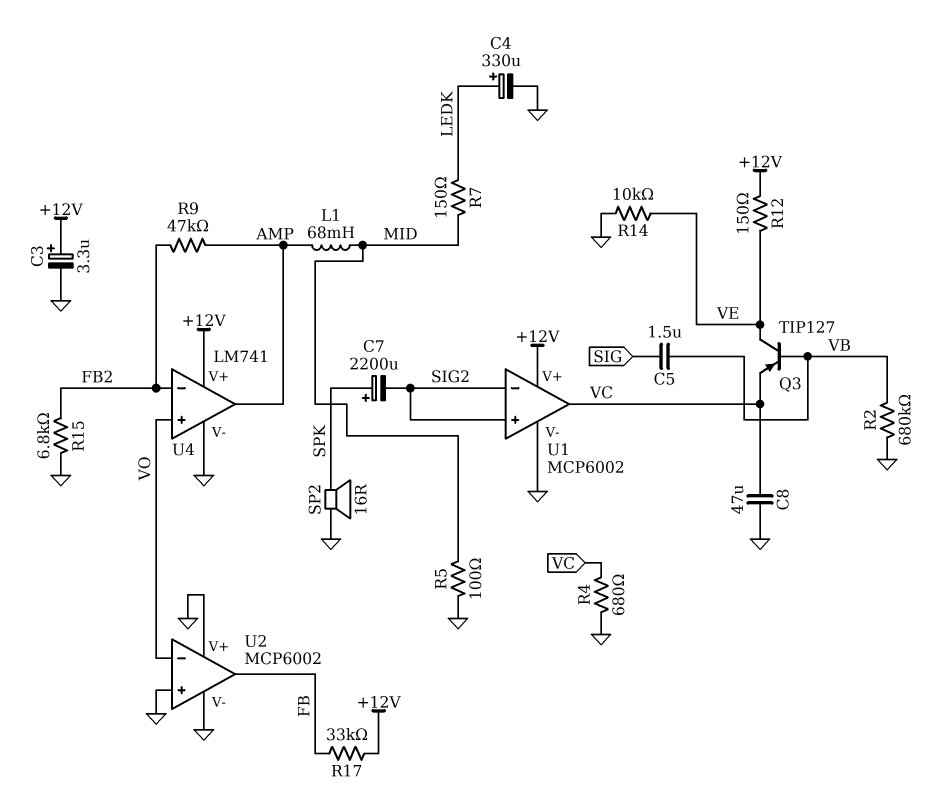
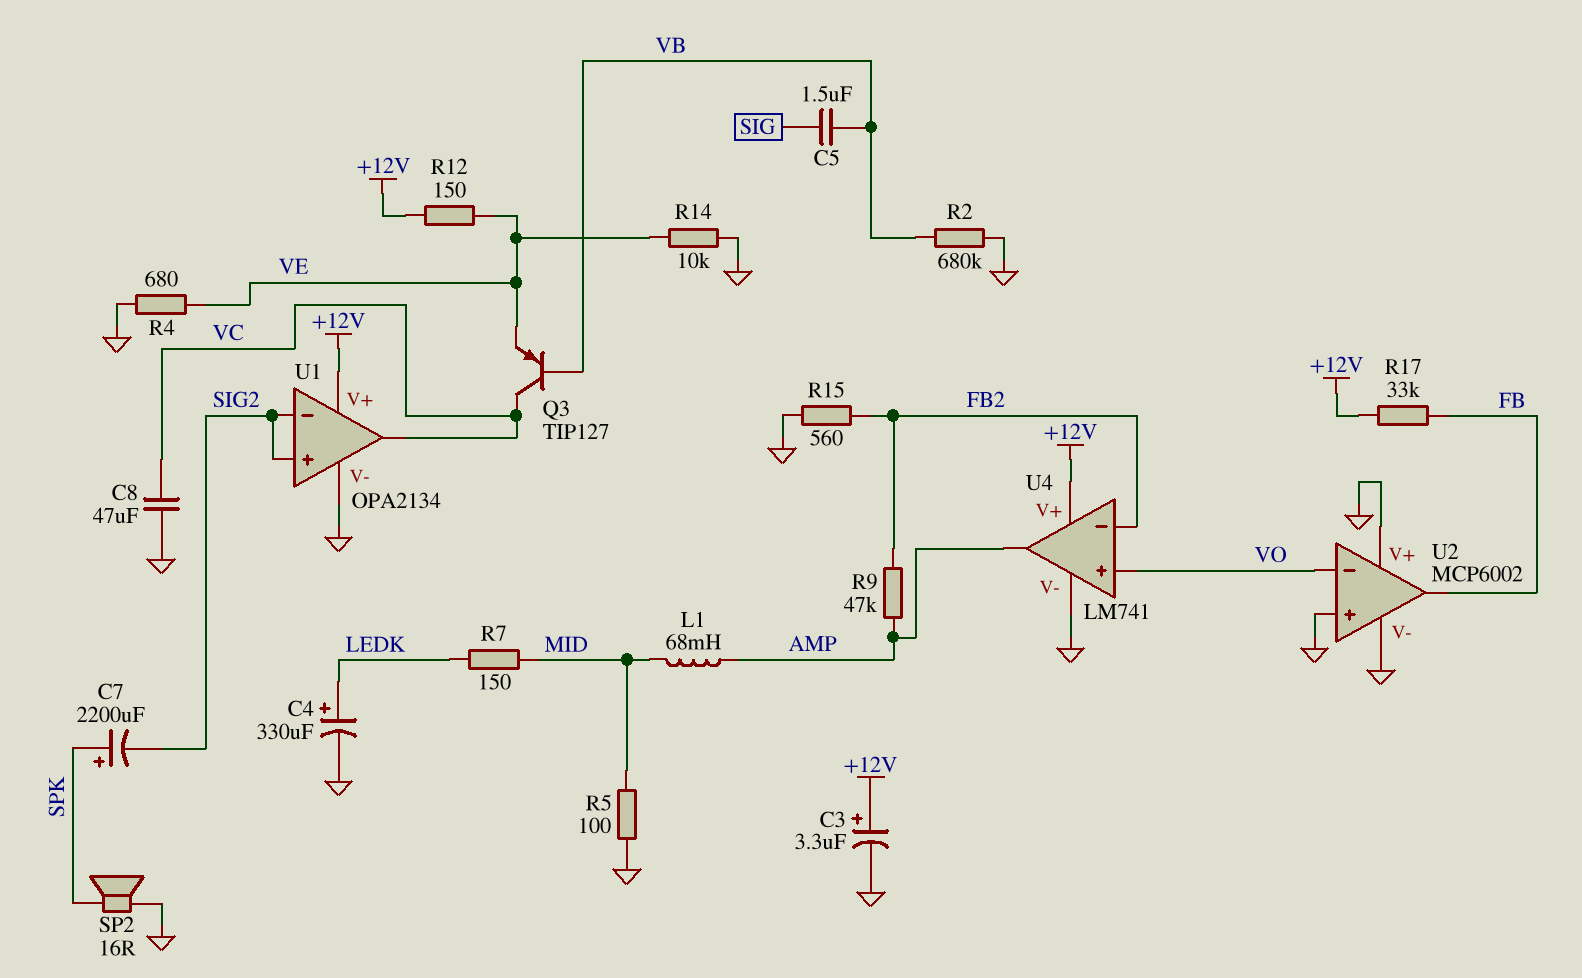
Q3: PNP TIP127 (B VB, C VE, E VC) -> PNP TIP127 (B VB, C VC, E VE)
R4: 680 (GND, VC) -> 680 (GND, VE)
R15: 6.8k (FB2, GND) -> 560 (FB2, GND)
U1: MCP6002 -> OPA2134

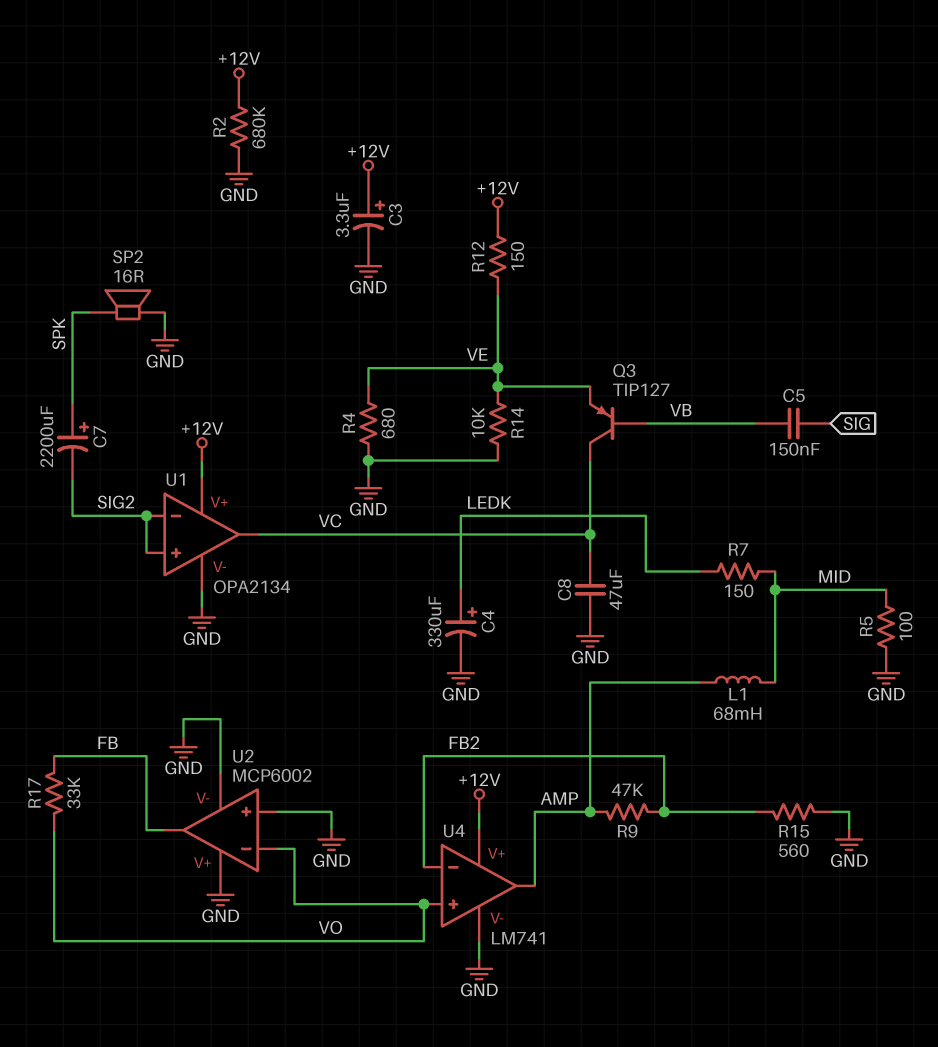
C5: 1.5uF (SIG, VB) -> 150nF (SIG, VB)
R2: 680k (GND, VB) -> 680k (+12V, GND)
R17: 33k (+12V, FB) -> 33k (FB, VO)

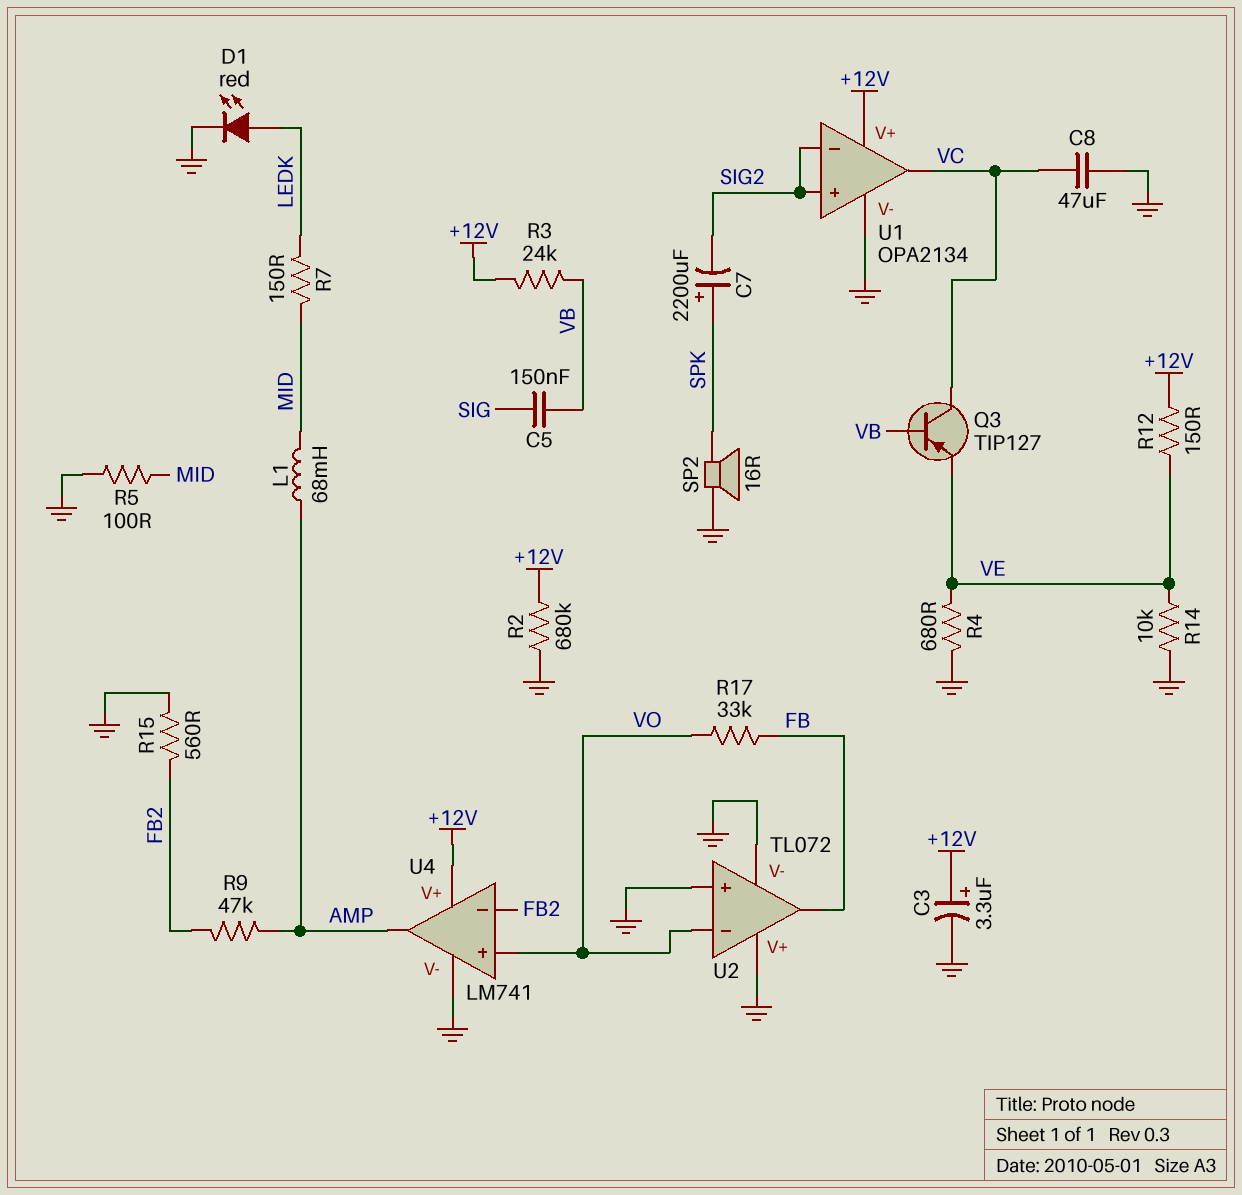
C4: 330uF (plus LEDK, minus GND) -> none
D1: none -> LED red (A LEDK, K GND)
R3: none -> 24k (+12V, VB)
U2: MCP6002 -> TL072

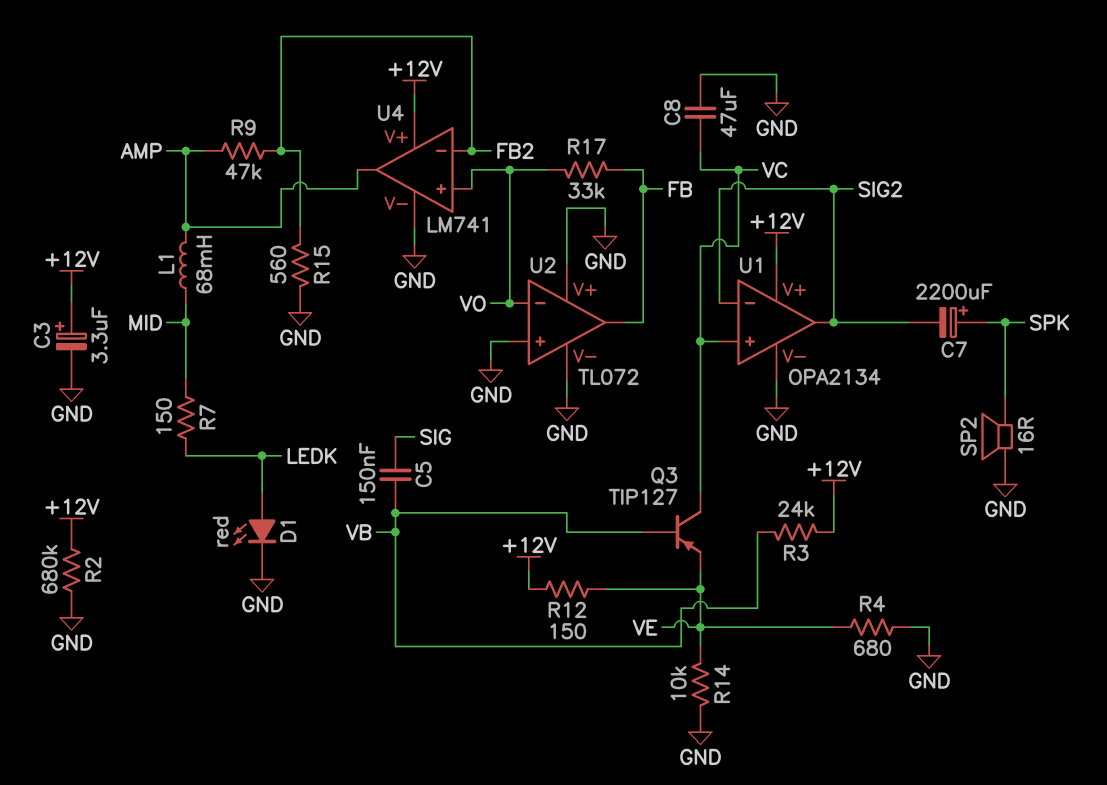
R5: 100 (GND, MID) -> none
U1 pin in+: SIG2 -> VC
U1 pin out: VC -> SIG2

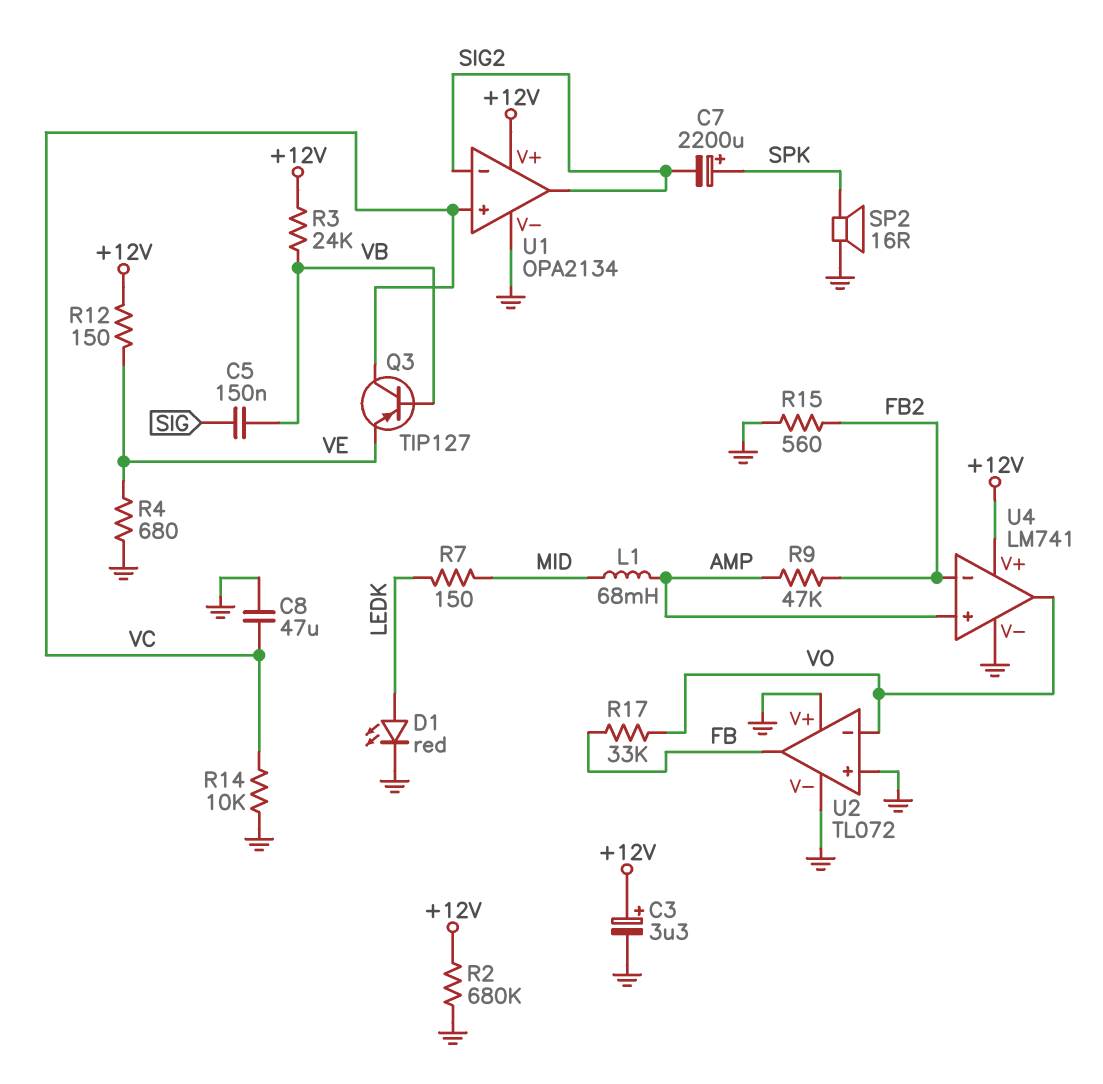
R14: 10k (GND, VE) -> 10k (GND, VC)
U4 pin in+: VO -> AMP
U4 pin out: AMP -> VO

